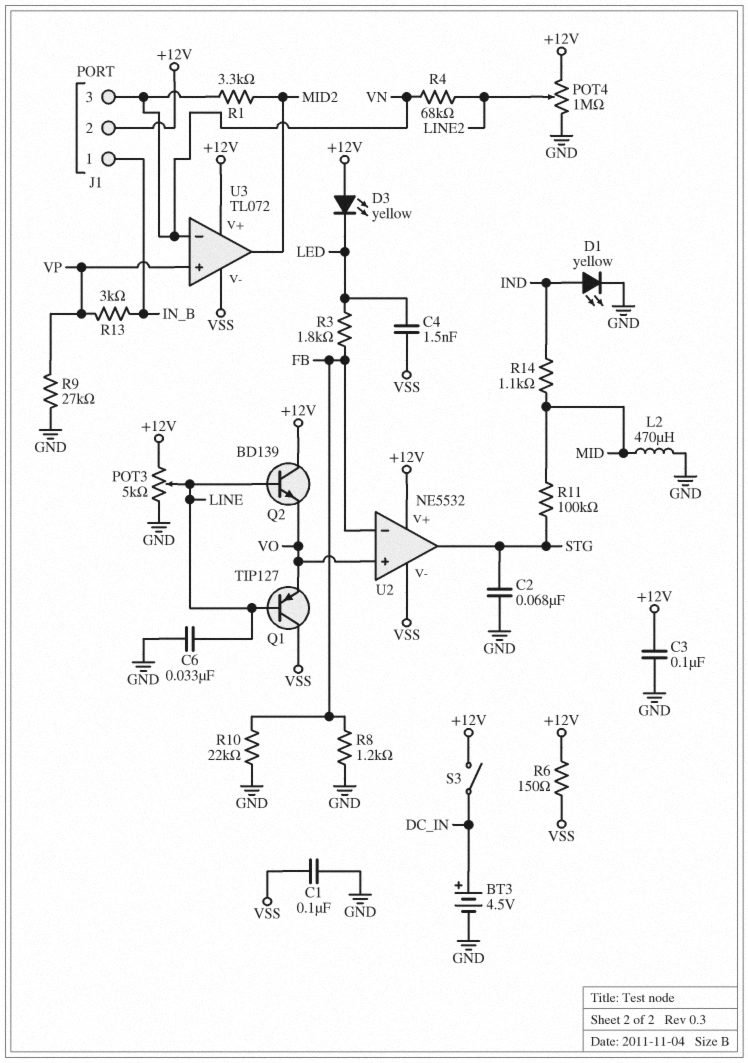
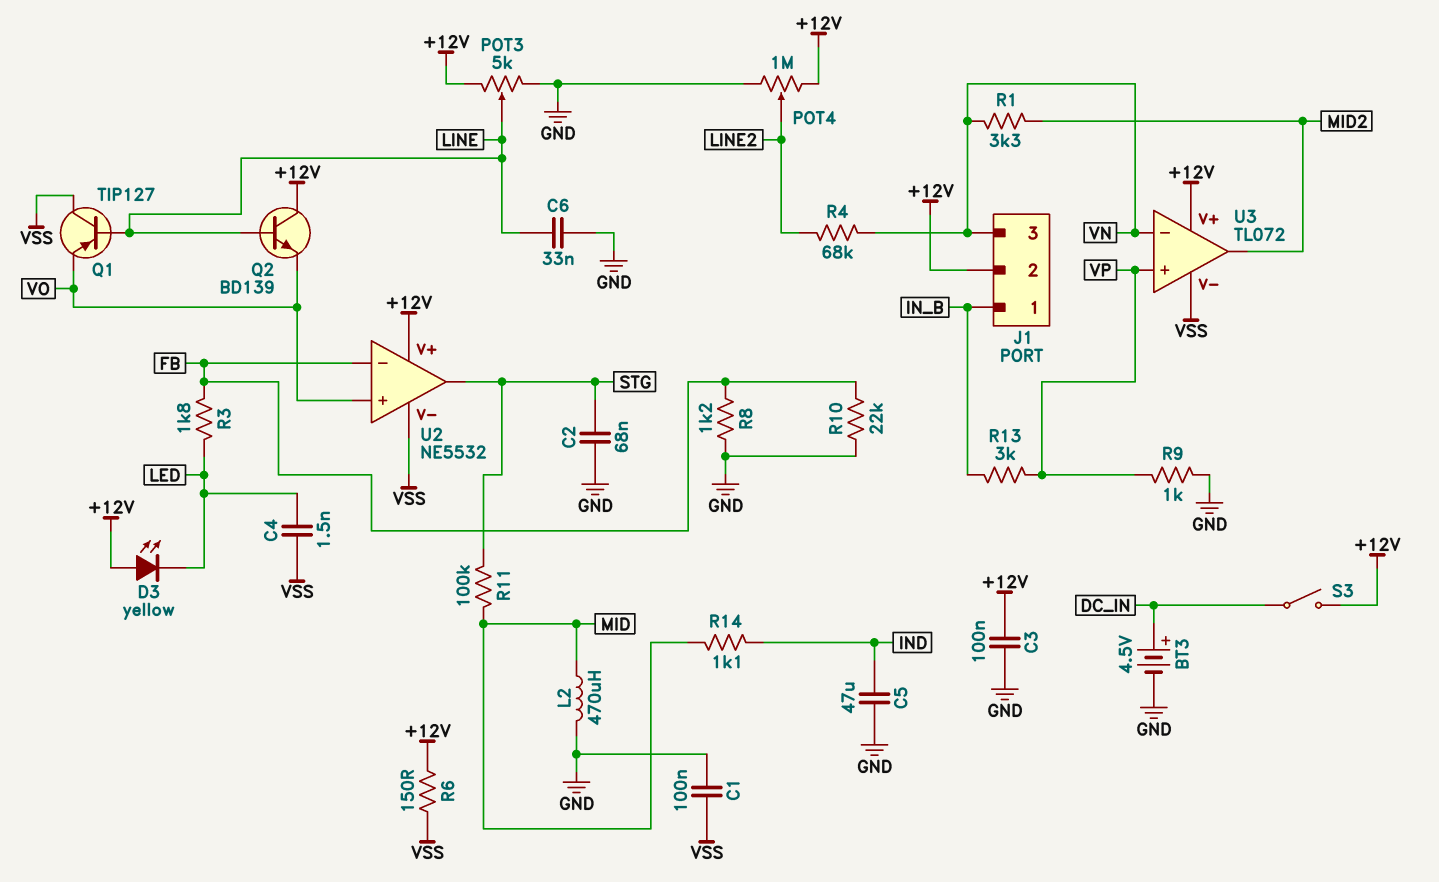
C5: none -> 47uF (GND, IND)
D1: LED yellow (A IND, K GND) -> none
R9: 27k (GND, VP) -> 1k (GND, VP)

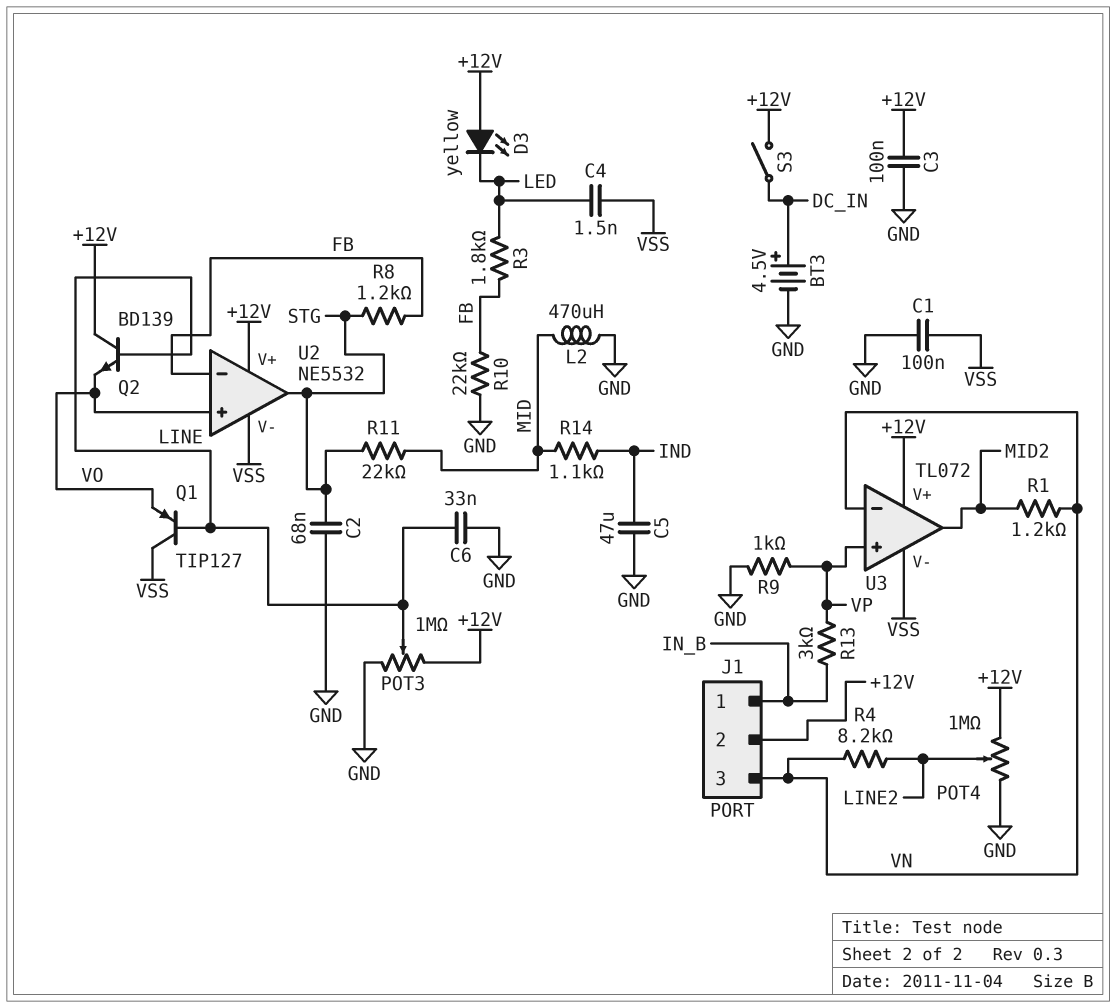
POT3: 5k (+12V, GND, wiper LINE) -> 1M (+12V, GND, wiper LINE)
R1: 3.3k (MID2, VN) -> 1.2k (MID2, VN)
R4: 68k (LINE2, VN) -> 8.2k (LINE2, VN)
R6: 150 (+12V, VSS) -> none
R8: 1.2k (FB, GND) -> 1.2k (FB, STG)
R11: 100k (MID, STG) -> 22k (MID, STG)

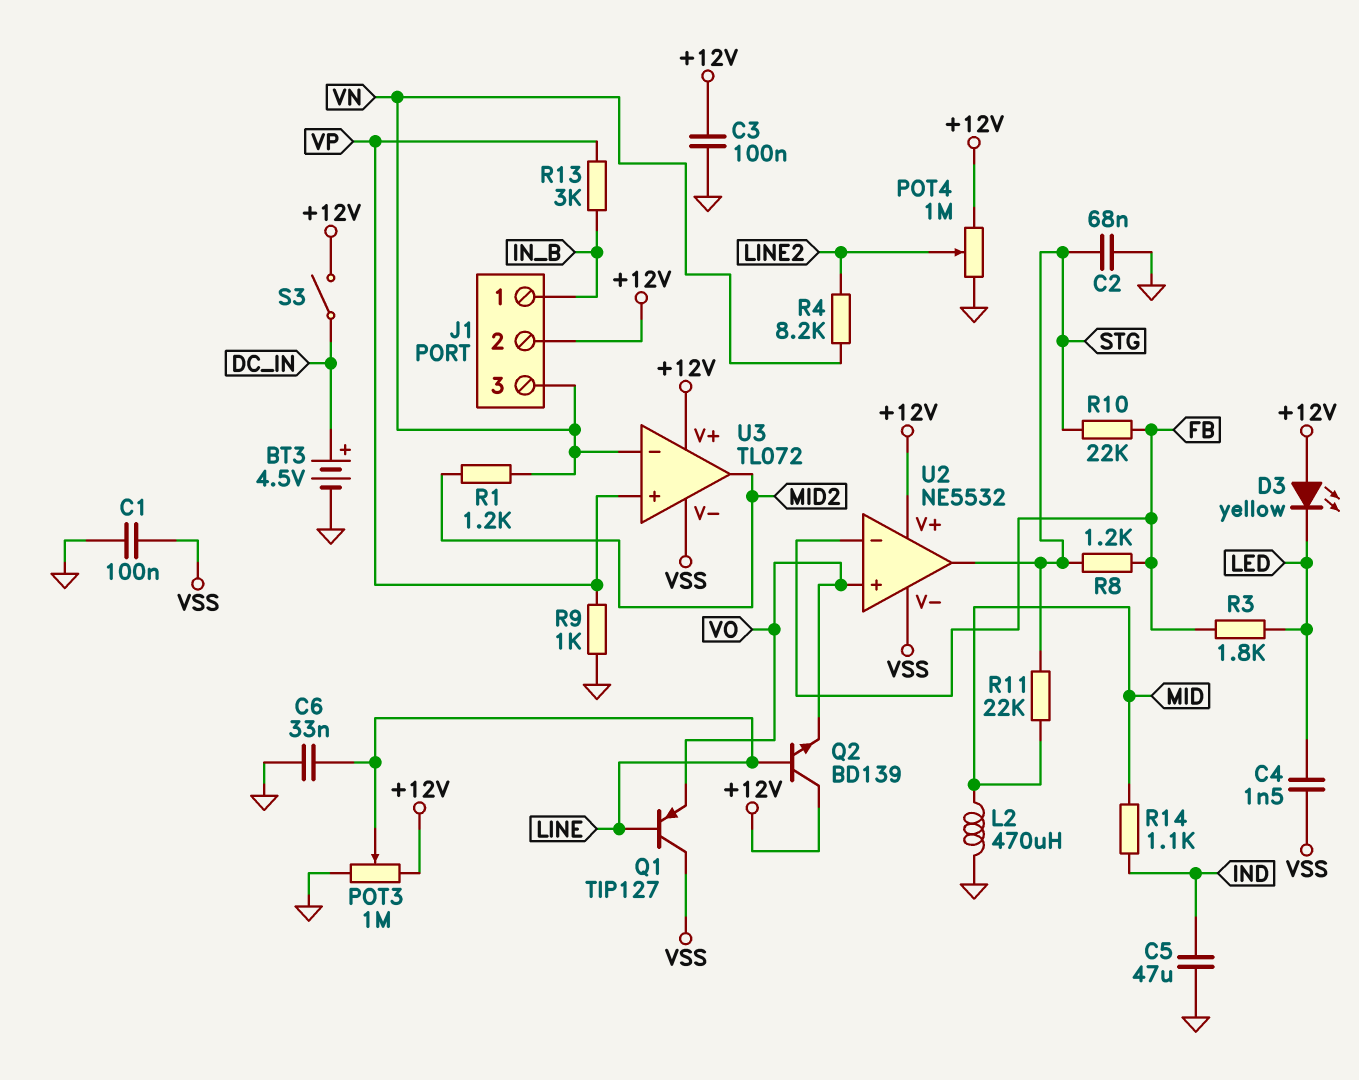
R10: 22k (FB, GND) -> 22k (FB, STG)

